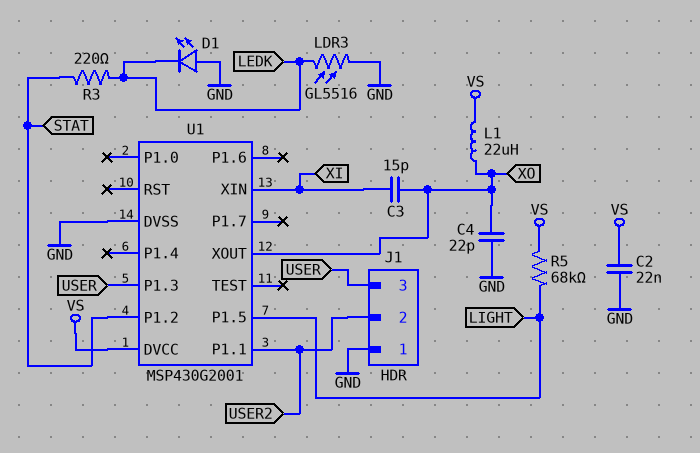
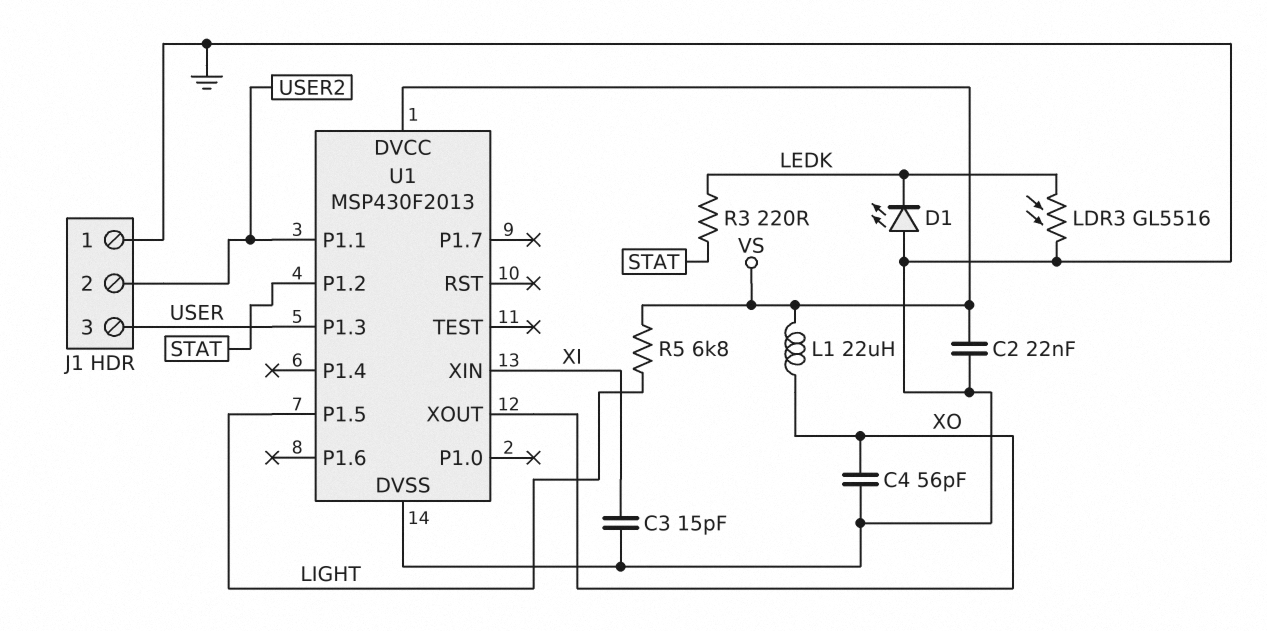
C3: 15pF (XI, XO) -> 15pF (GND, XI)
C4: 22pF (GND, XO) -> 56pF (GND, XO)
R5: 68k (LIGHT, VS) -> 6.8k (LIGHT, VS)
U1: MSP430G2001 -> MSP430F2013

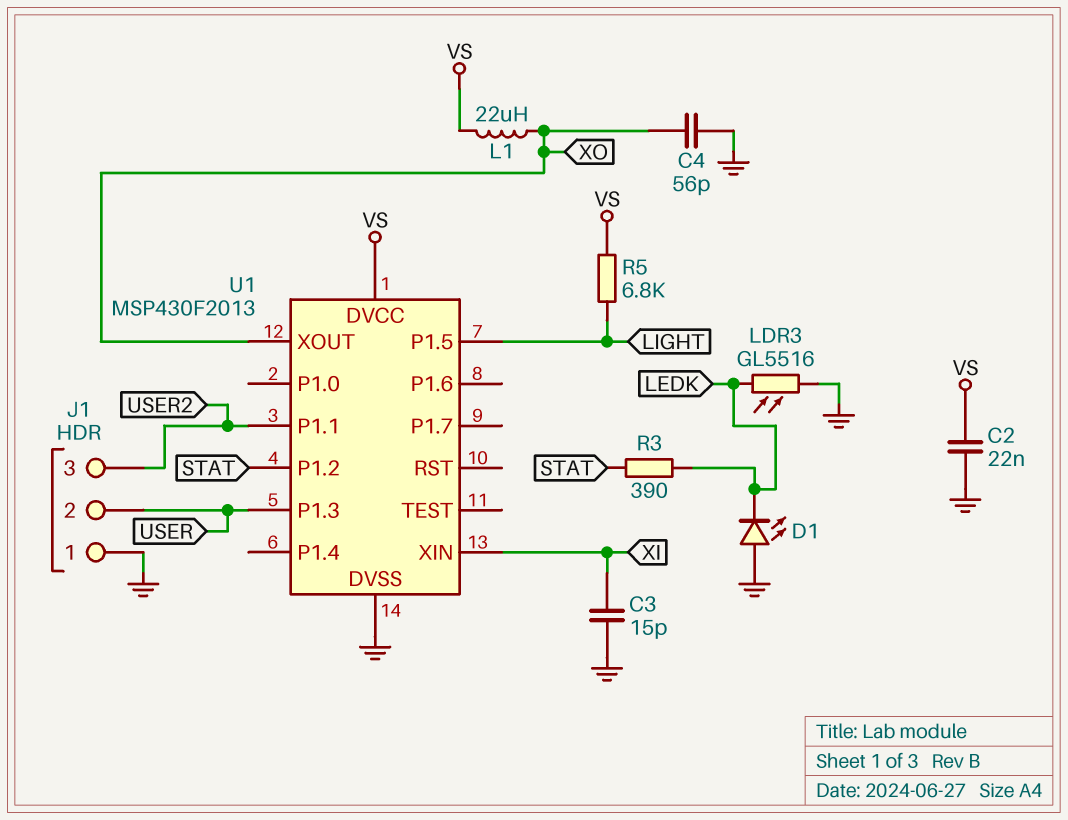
J1 pin 2: USER2 -> USER
J1 pin 3: USER -> USER2
R3: 220 (LEDK, STAT) -> 390 (LEDK, STAT)

